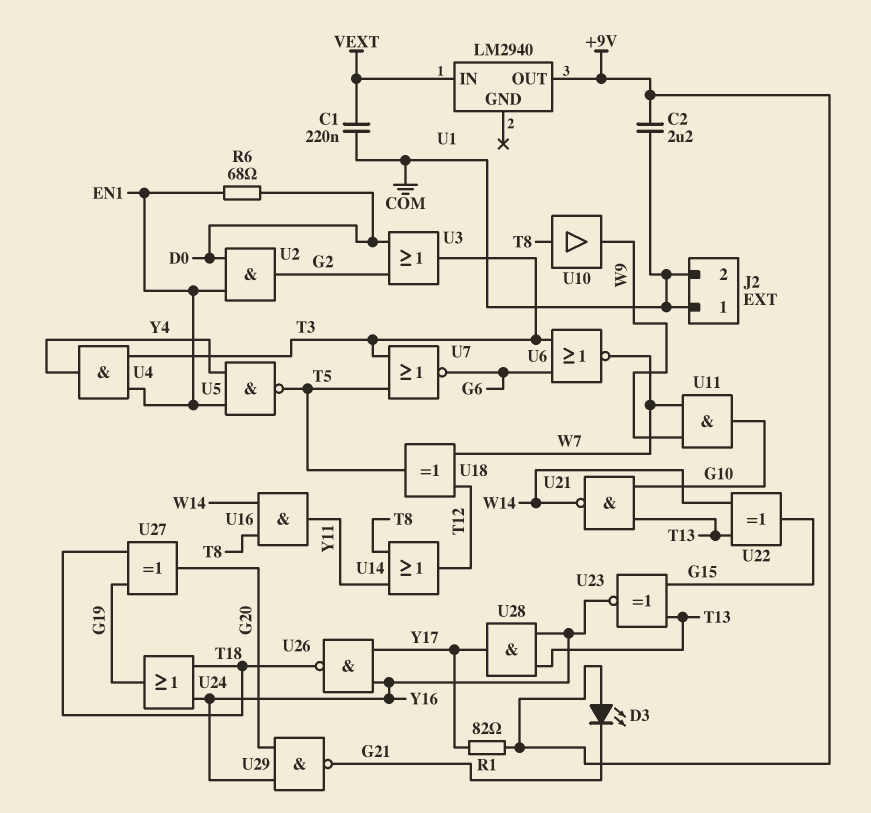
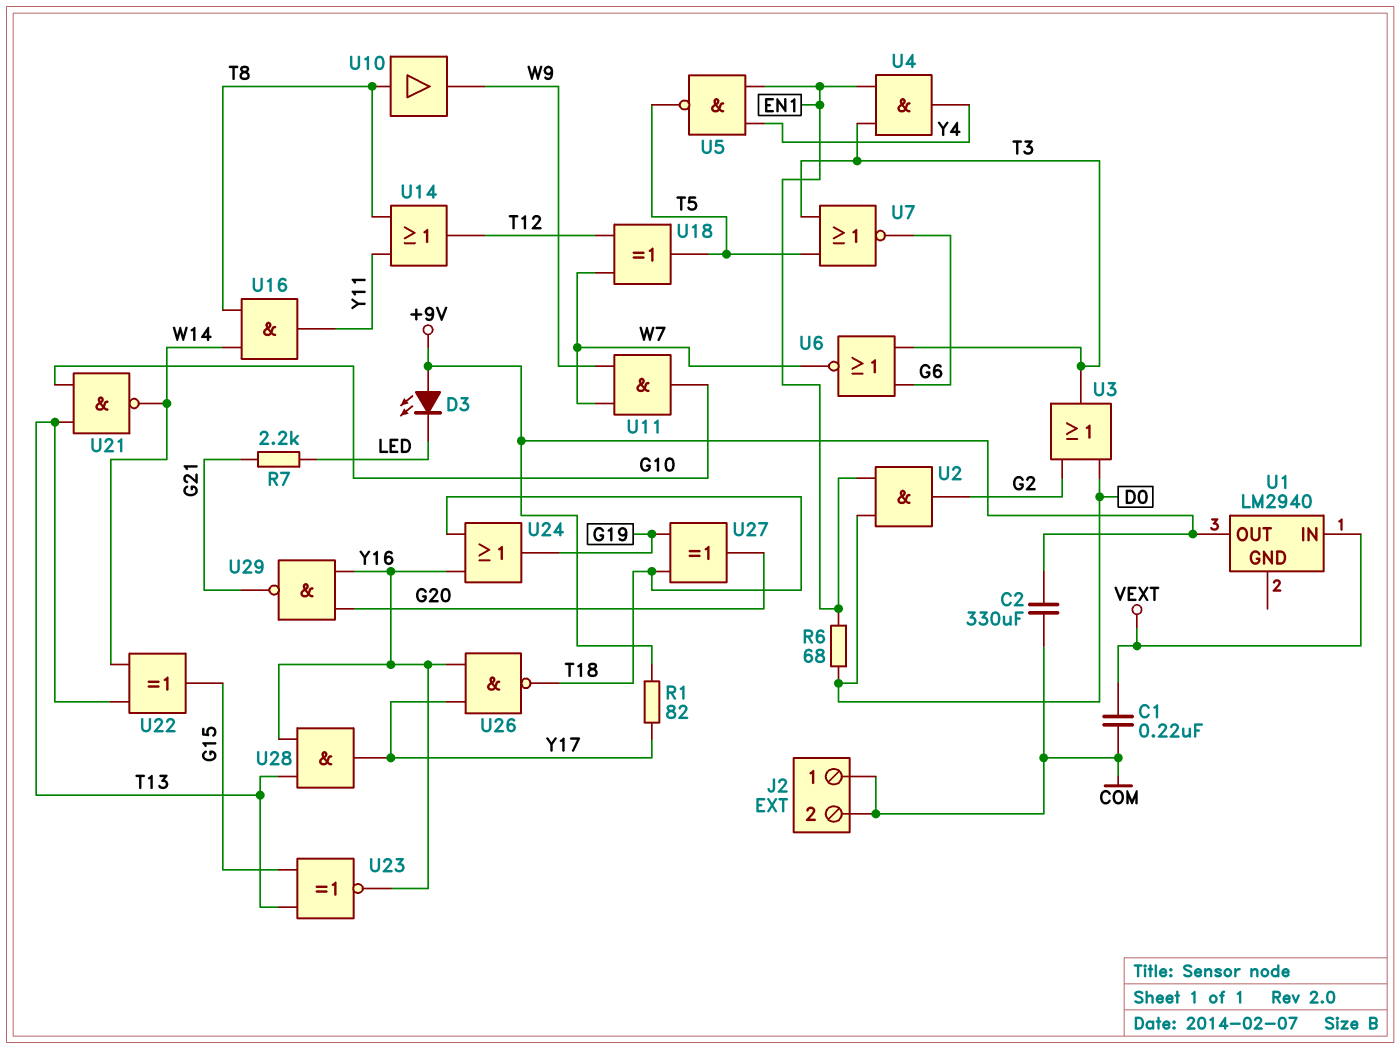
C2: 2.2uF (+9V, COM) -> 330uF (+9V, COM)
D3: LED (A +9V, K G21) -> LED (A +9V, K LED)
R7: none -> 2.2k (G21, LED)

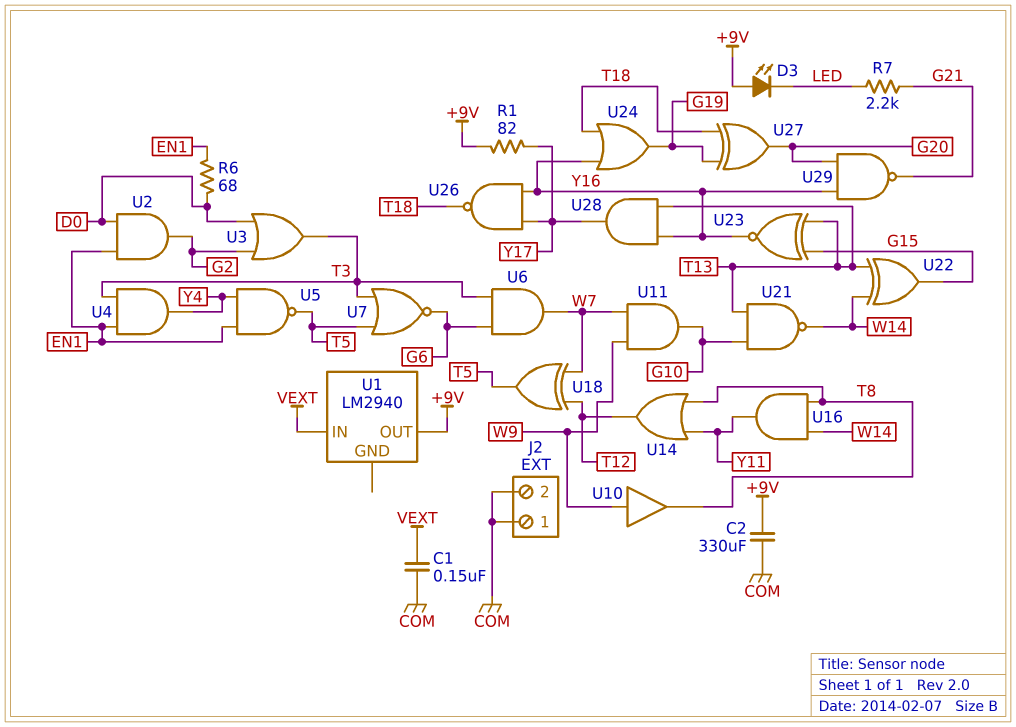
C1: 220nF (COM, VEXT) -> 150nF (COM, VEXT)
U6: NOR (in G6, in T3, out W7) -> AND (in G6, in T3, out W7)
U10: buffer (in T8, out W9) -> buffer (in W9, out T8)

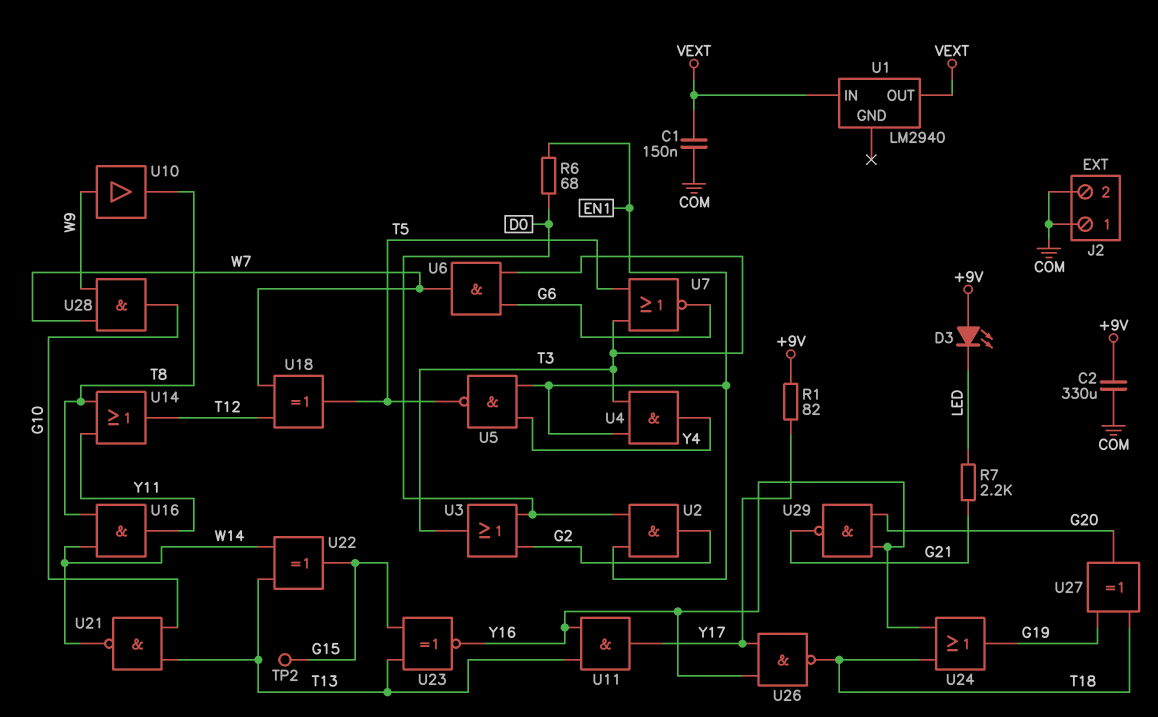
TP2: none -> test point (G15)
U1 pin OUT: +9V -> VEXT
U11: AND (in W7, in W9, out G10) -> AND (in T13, in Y16, out Y17)
U28: AND (in T13, in Y16, out Y17) -> AND (in W7, in W9, out G10)

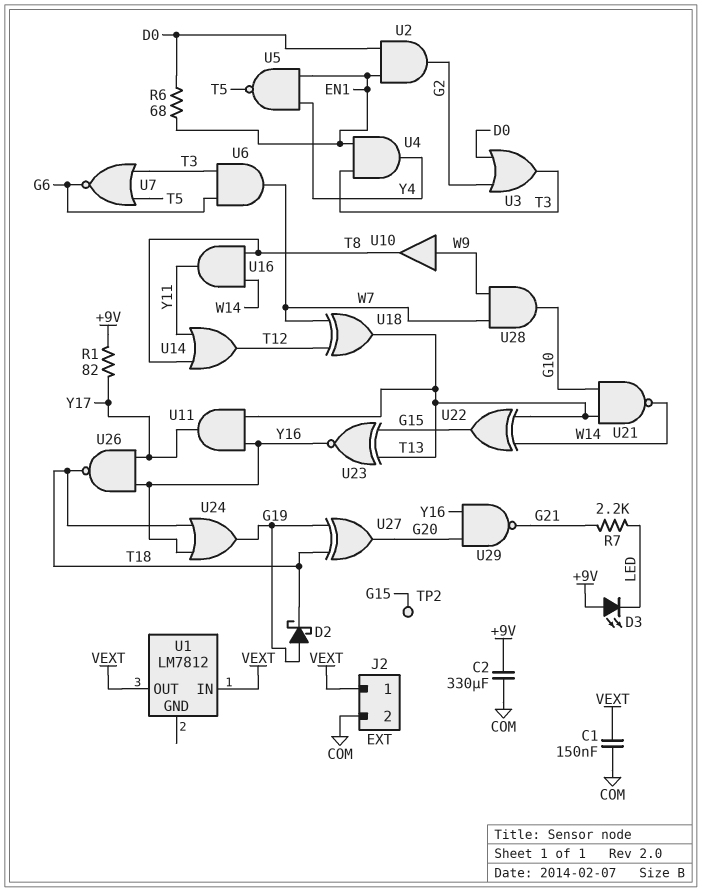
D2: none -> schottky (A G19, K T18)
J2 pin 1: COM -> VEXT
U1: LM2940 -> LM7812
U18: XOR (in T12, in W7, out T5) -> XOR (in T12, in W7, out T13)

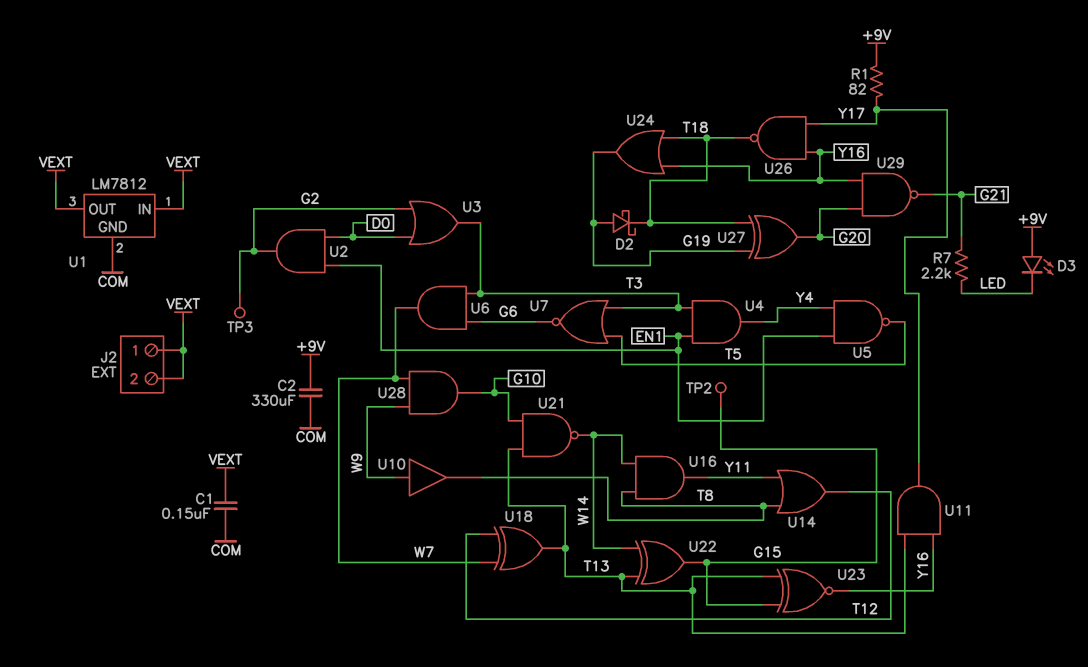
J2 pin 2: COM -> VEXT
R6: 68 (D0, EN1) -> none
TP3: none -> test point (G2)
U1 pin GND: none -> COM

